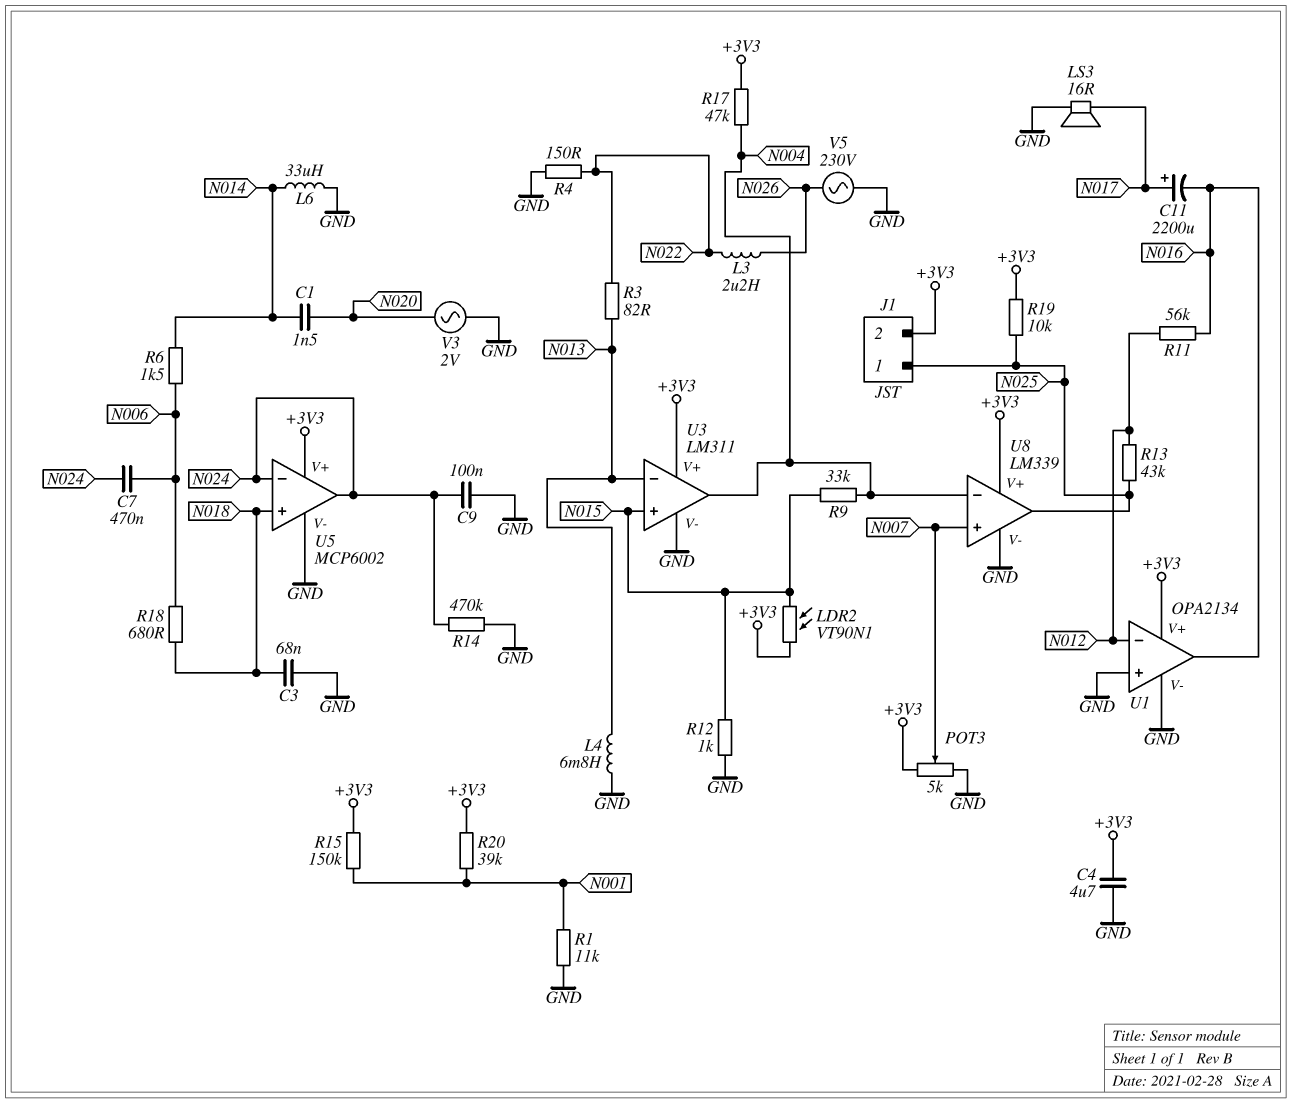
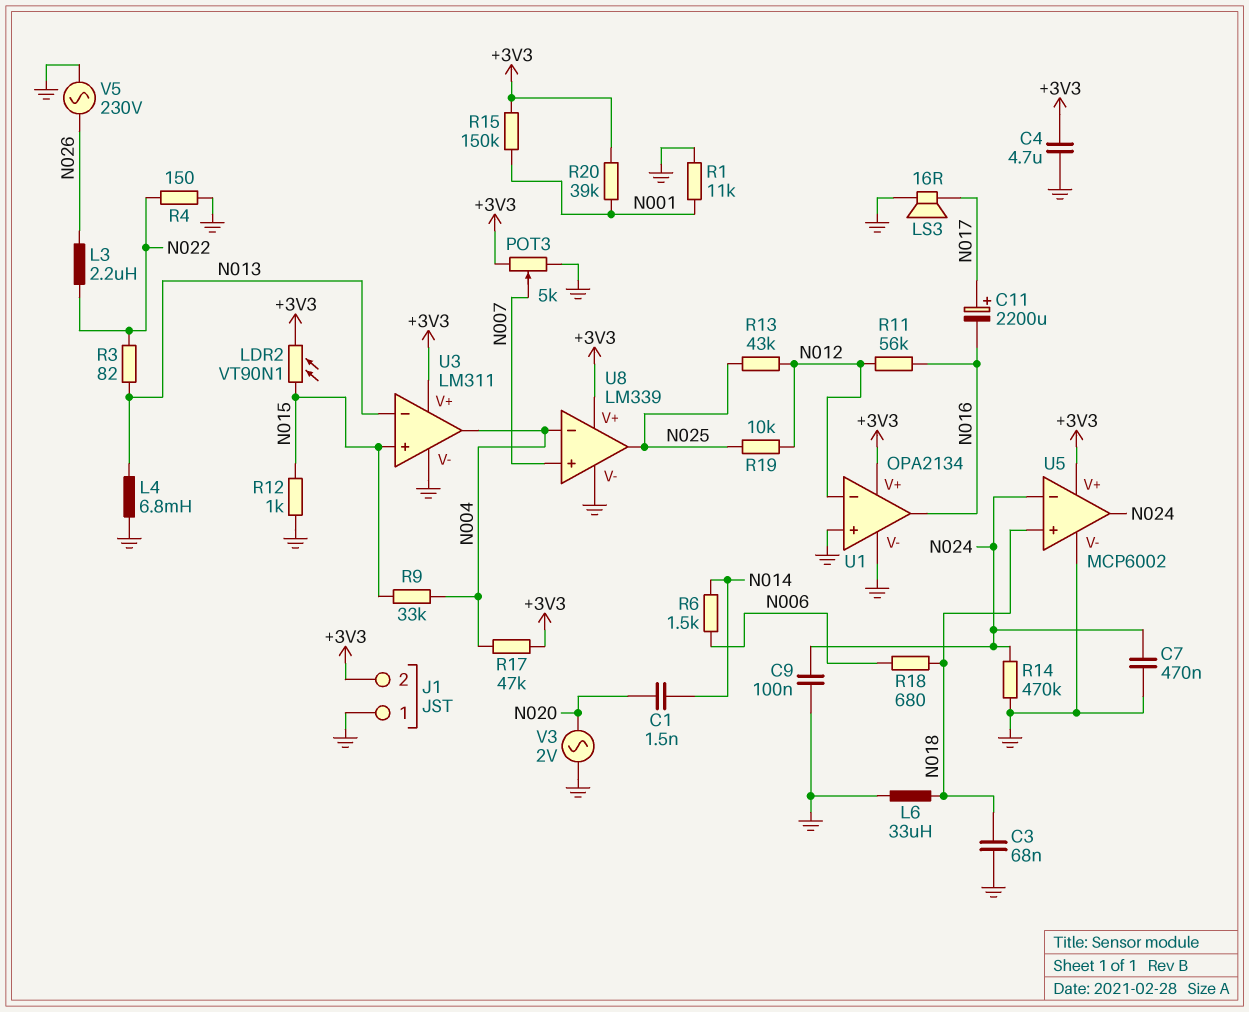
C7: 470nF (N006, N024) -> 470nF (GND, N024)
J1 pin 1: N025 -> GND
L6: 33uH (GND, N014) -> 33uH (GND, N018)
R19: 10k (+3V3, N025) -> 10k (N012, N025)

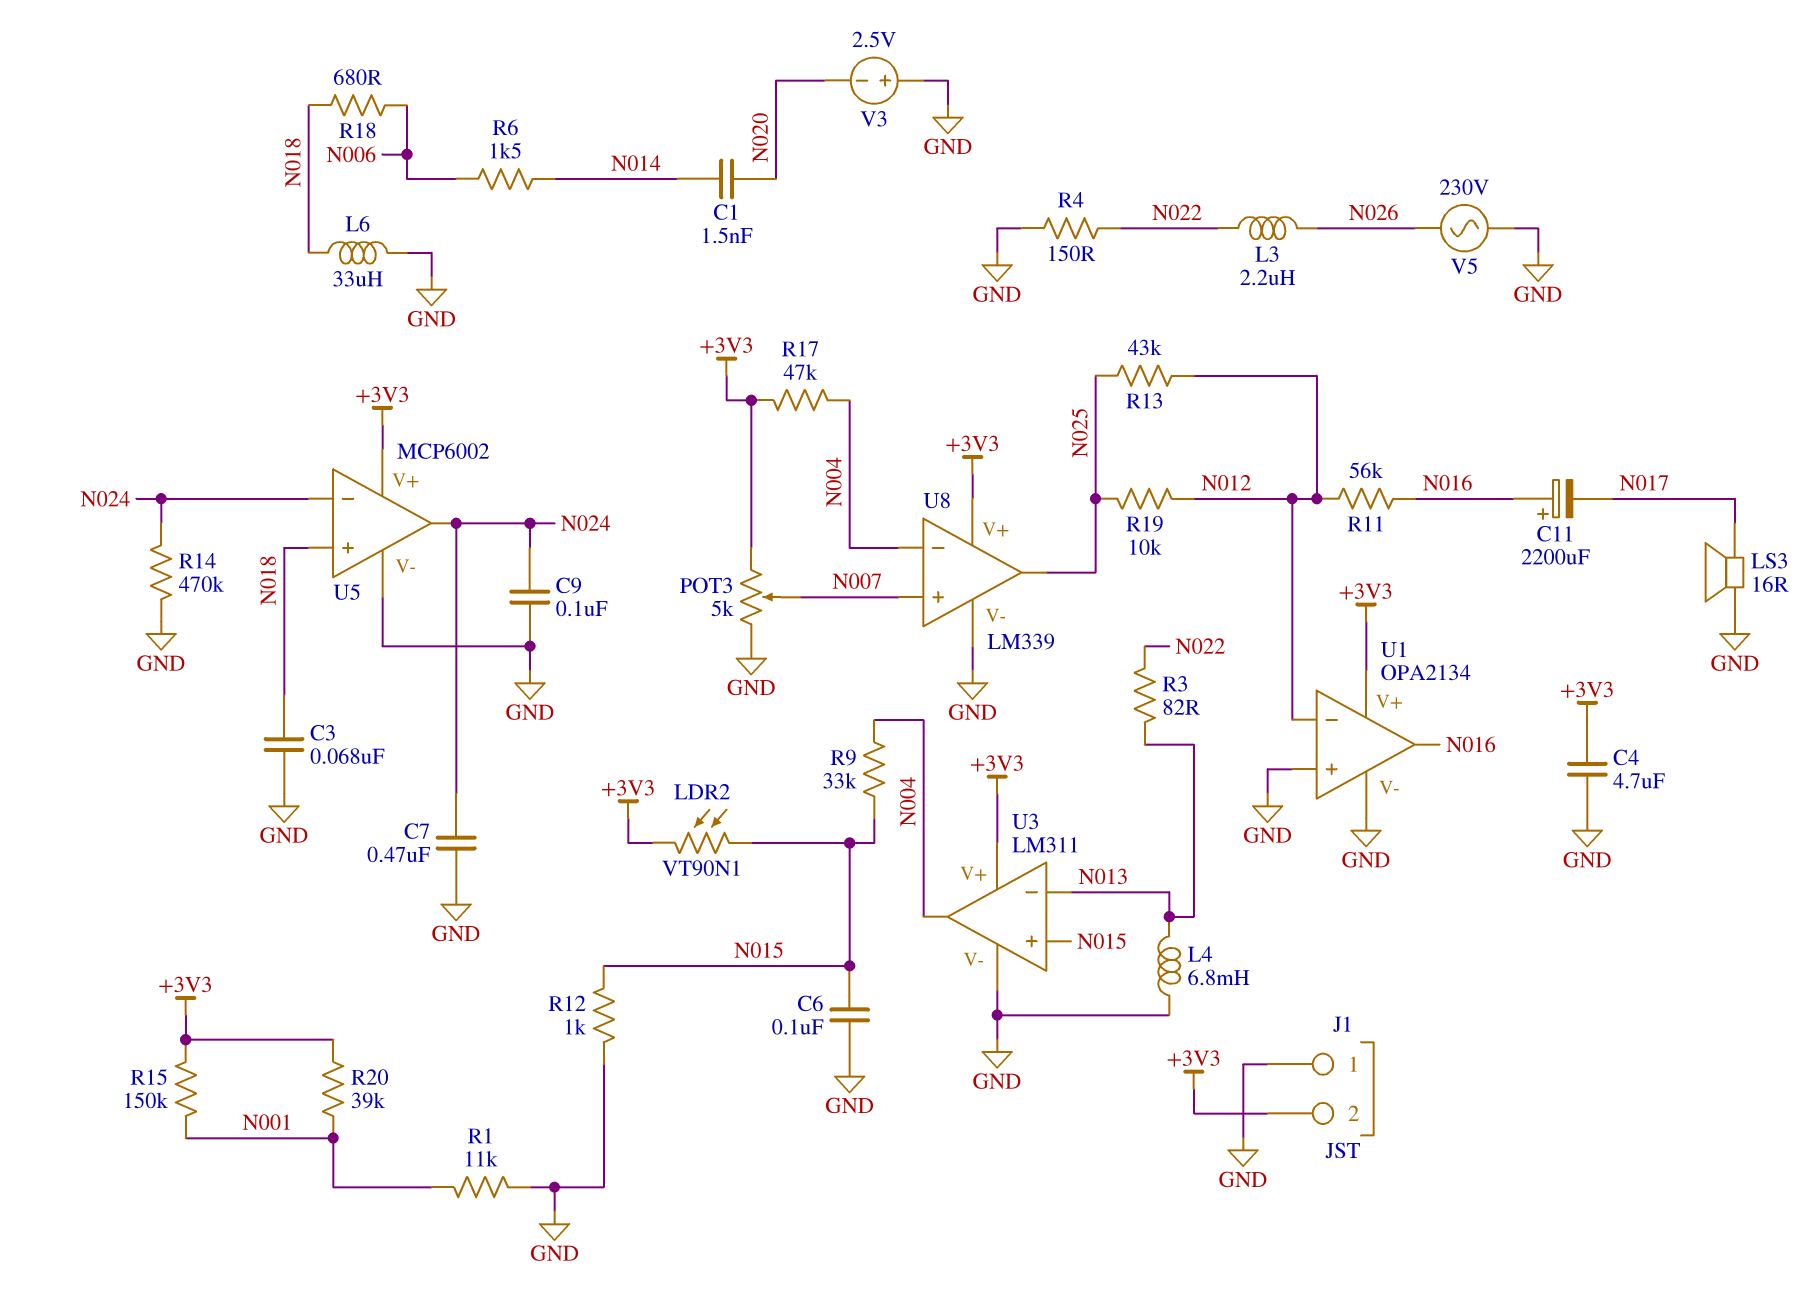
C6: none -> 100nF (GND, N015)
C11: 2200uF (plus N017, minus N016) -> 2200uF (plus N016, minus N017)
V3: AC 2V (GND, N020) -> 2.5V (plus GND, minus N020)

